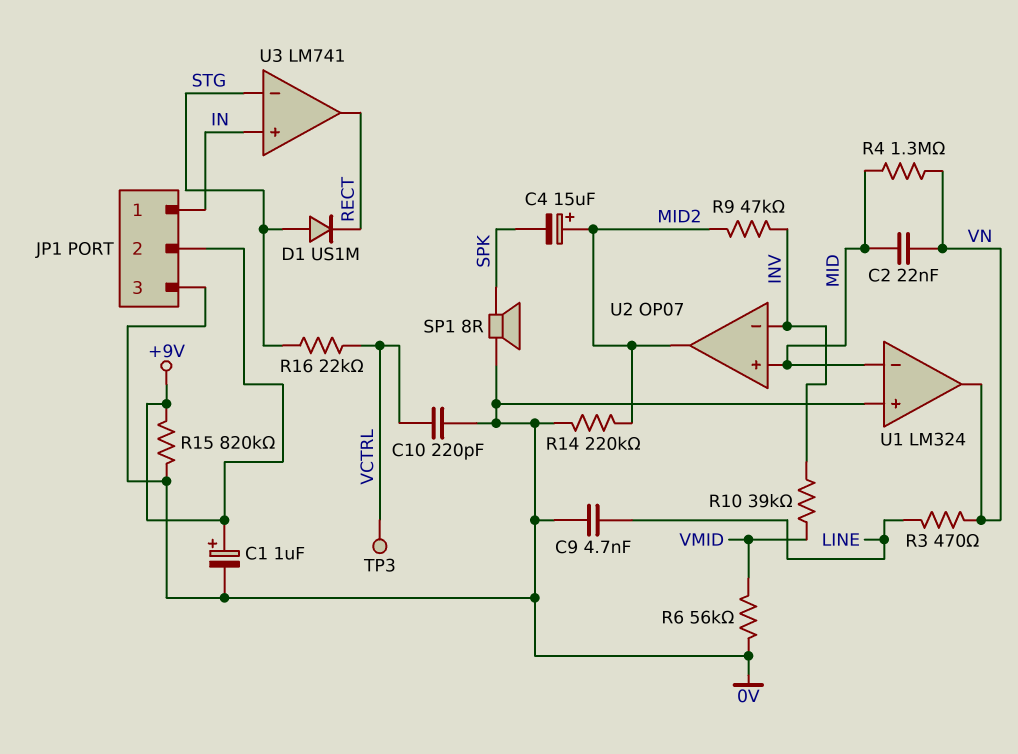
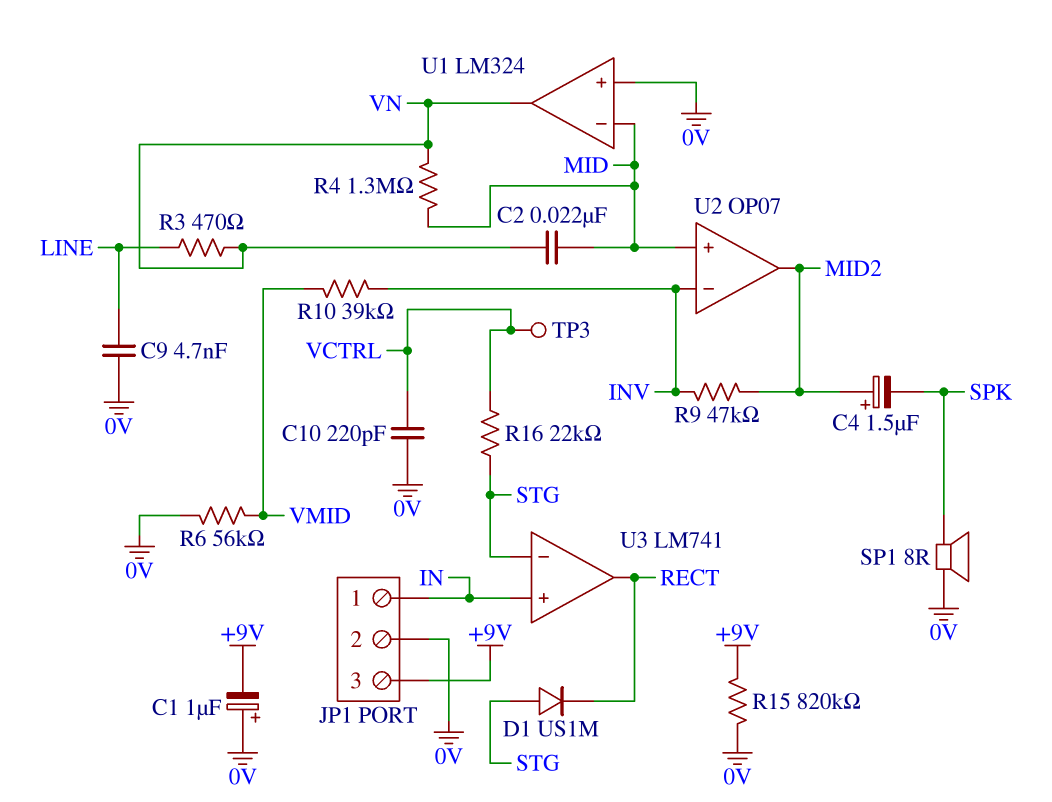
C1: 1uF (plus +9V, minus 0V) -> 1uF (plus 0V, minus +9V)
C4: 15uF (plus MID2, minus SPK) -> 1.5uF (plus MID2, minus SPK)
JP1 pin 2: +9V -> 0V
JP1 pin 3: 0V -> +9V
R14: 220k (0V, MID2) -> none

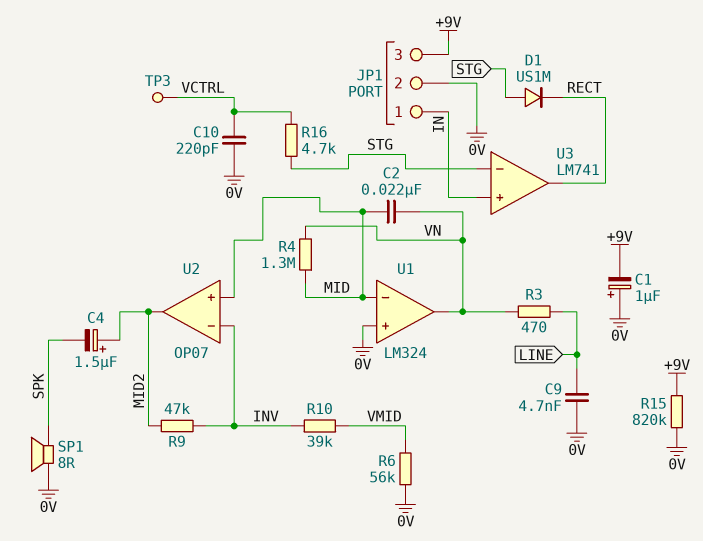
R16: 22k (STG, VCTRL) -> 4.7k (STG, VCTRL)

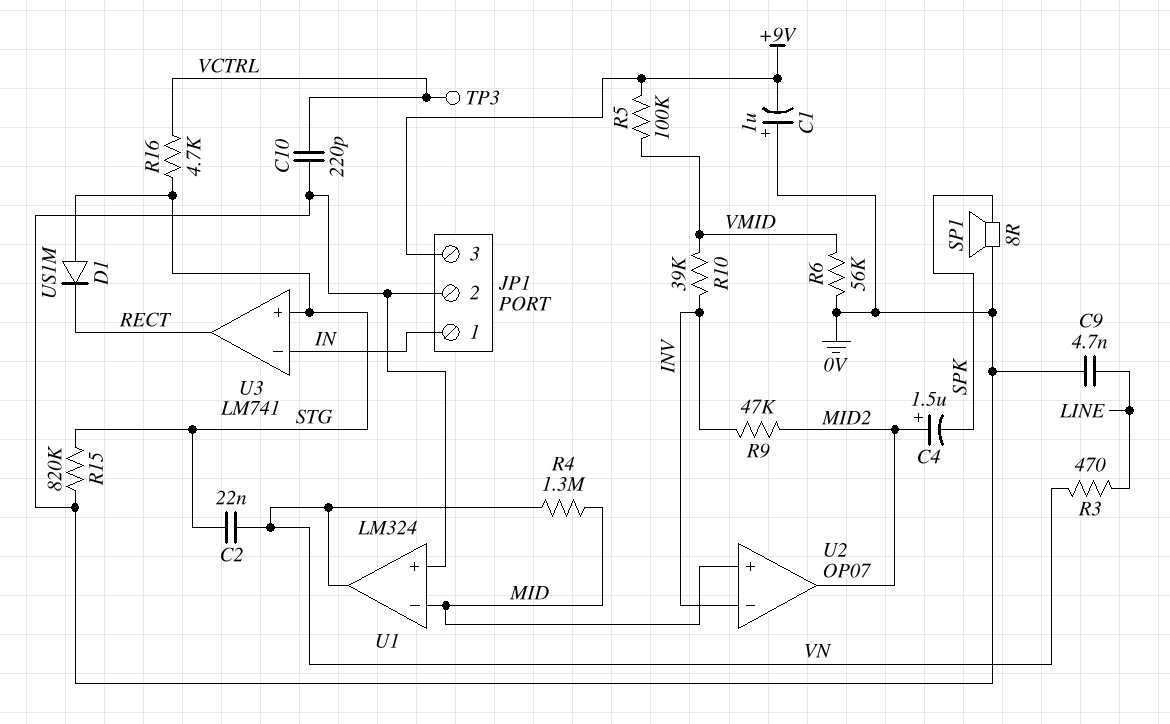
C2: 22nF (MID, VN) -> 22nF (STG, VN)
R5: none -> 100k (+9V, VMID)
R15: 820k (+9V, 0V) -> 820k (0V, STG)
U3 pin in+: IN -> STG
U3 pin in-: STG -> IN

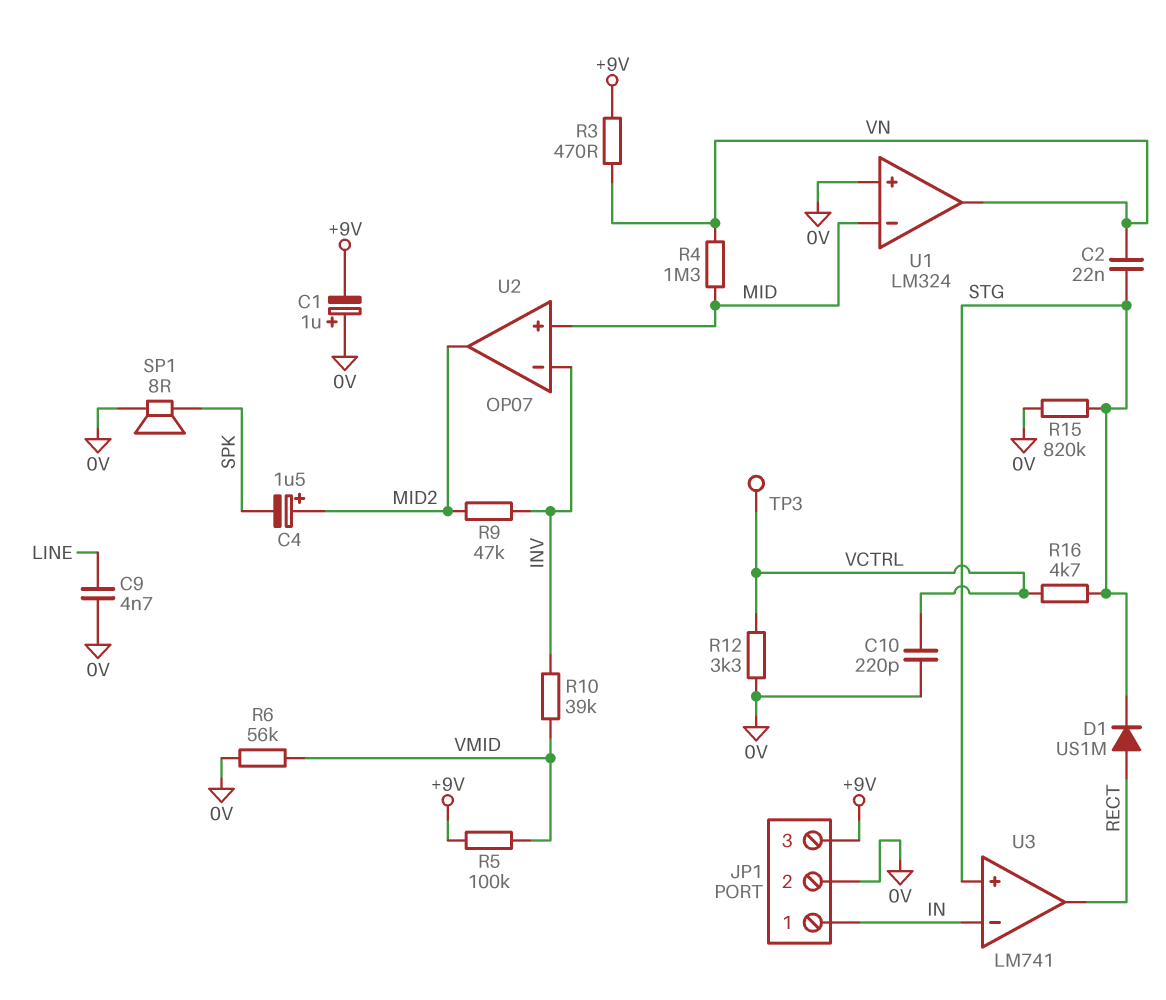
D1: diode US1M (A STG, K RECT) -> diode US1M (A RECT, K STG)
R3: 470 (LINE, VN) -> 470 (+9V, VN)
R12: none -> 3.3k (0V, VCTRL)

